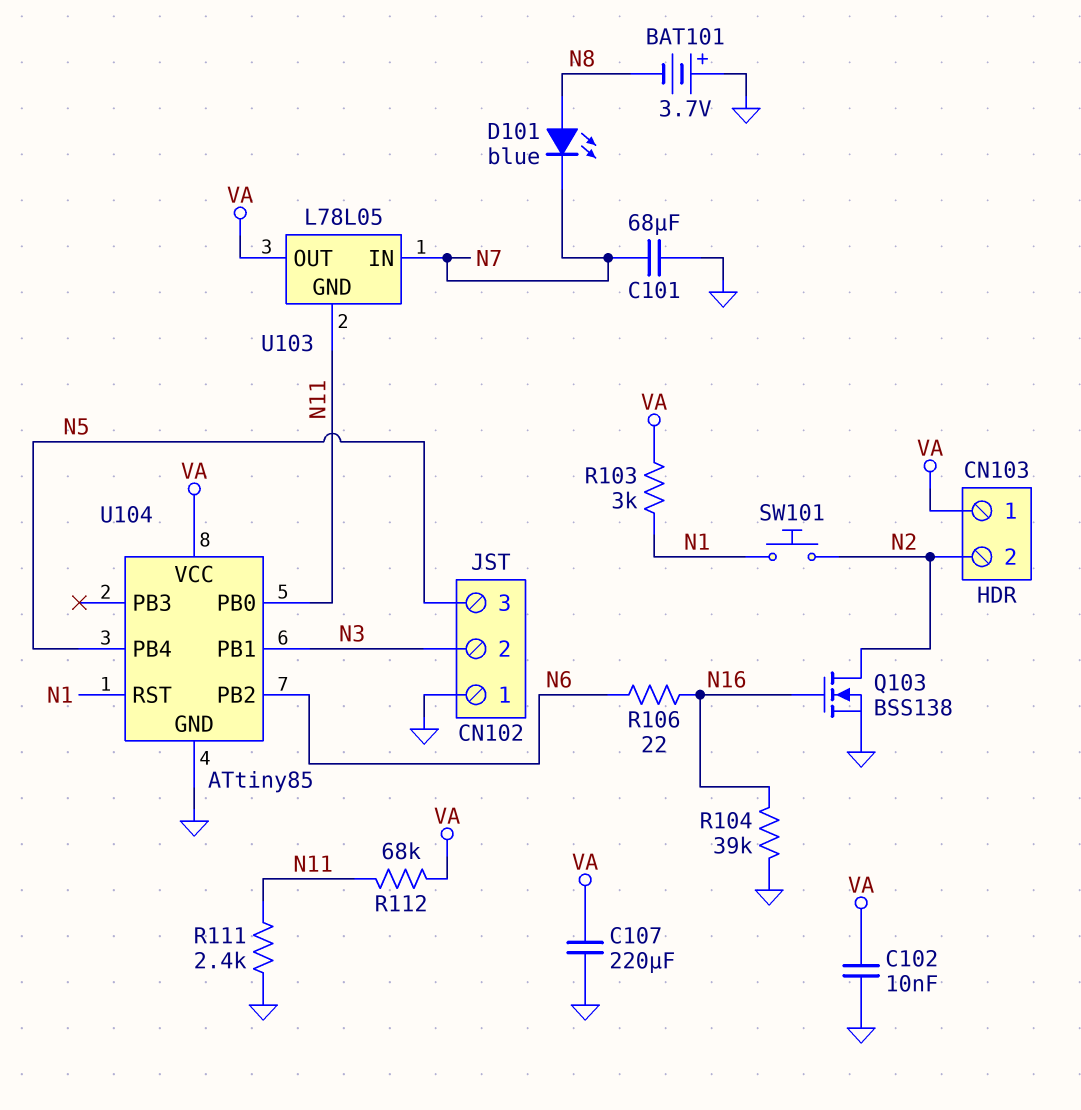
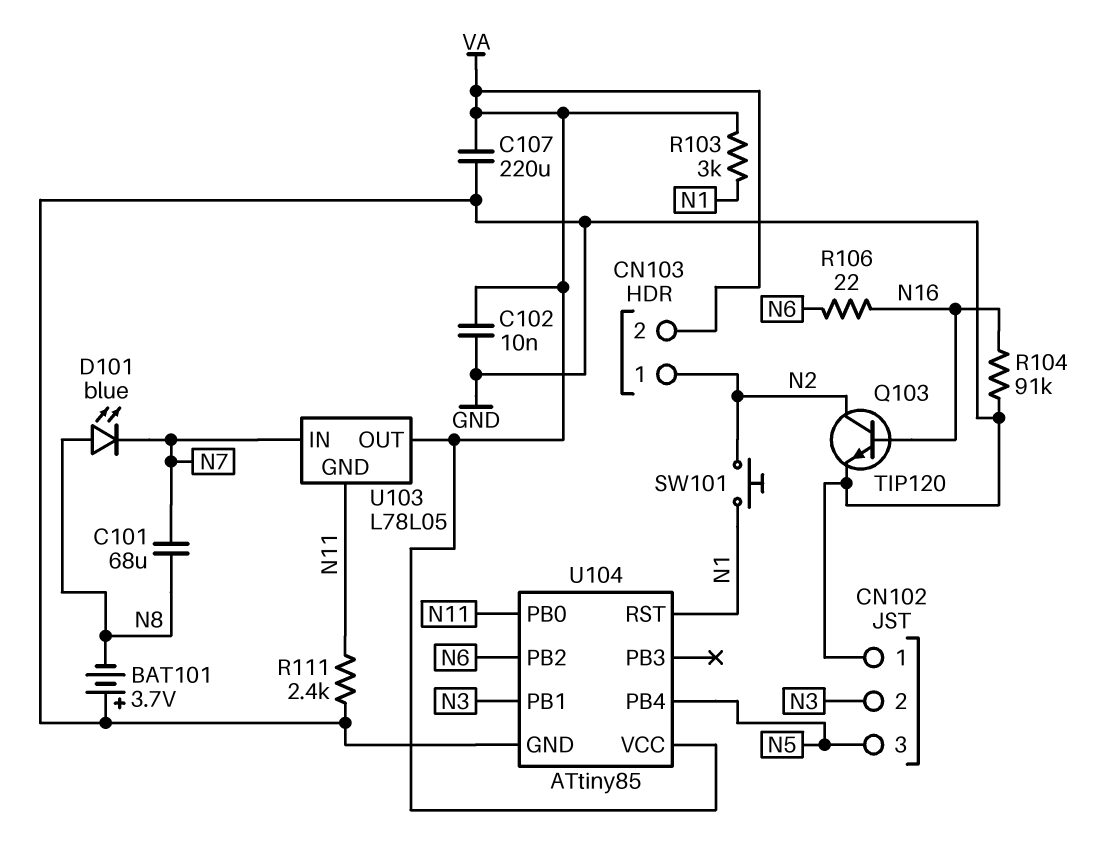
C101: 68uF (GND, N7) -> 68uF (N7, N8)
CN103 pin 1: VA -> N2
CN103 pin 2: N2 -> VA
Q103: NMOS BSS138 (G N16, D N2, S GND) -> NPN TIP120 (B N16, C N2, E GND)
R104: 39k (GND, N16) -> 91k (GND, N16)
R112: 68k (N11, VA) -> none

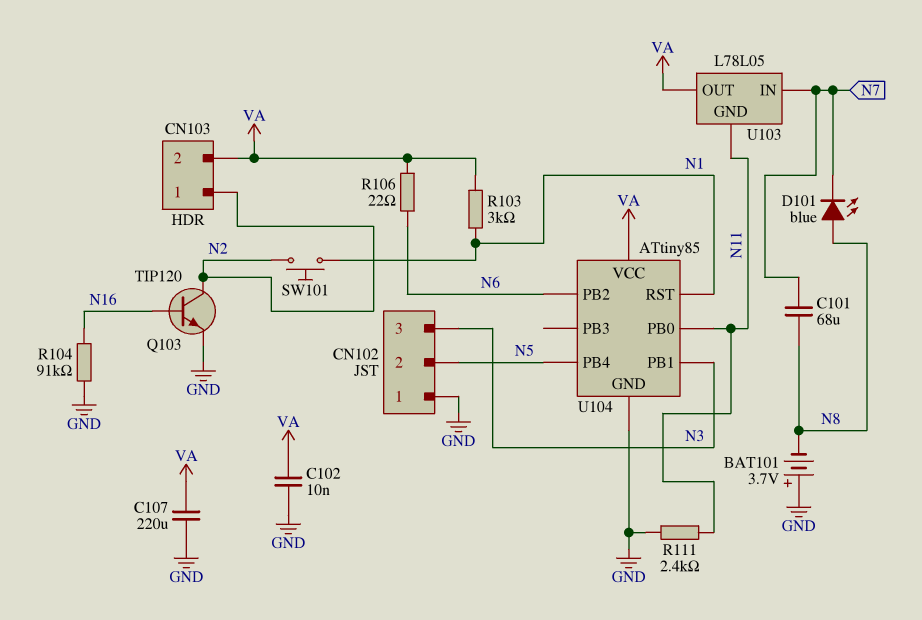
CN102 pin 2: N3 -> N5
CN102 pin 3: N5 -> N3
R106: 22 (N6, N16) -> 22 (N6, VA)

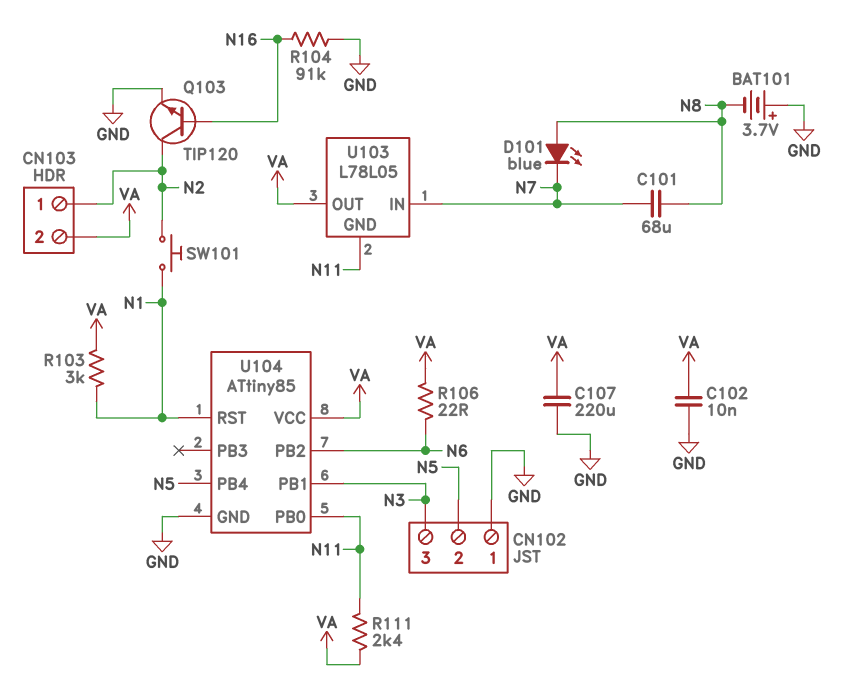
R111: 2.4k (GND, N11) -> 2.4k (N11, VA)

